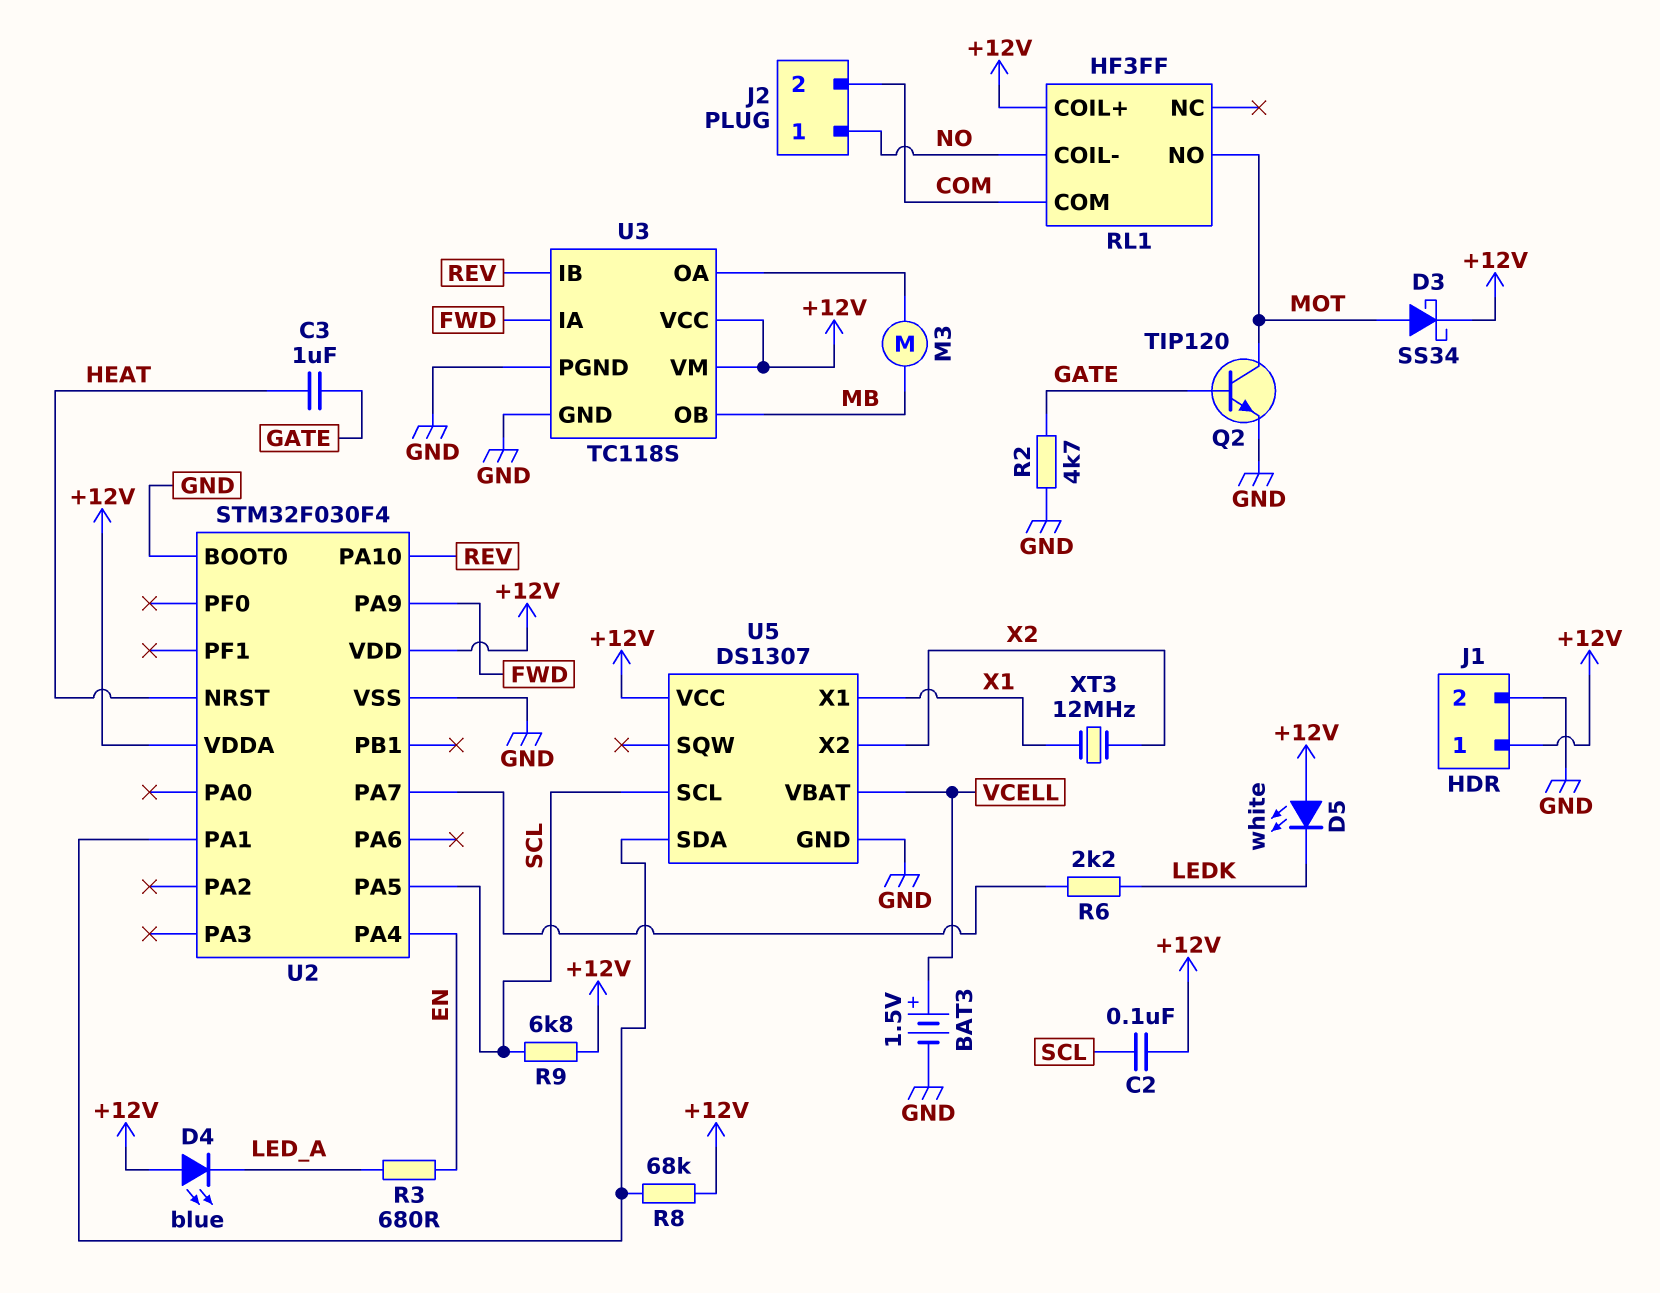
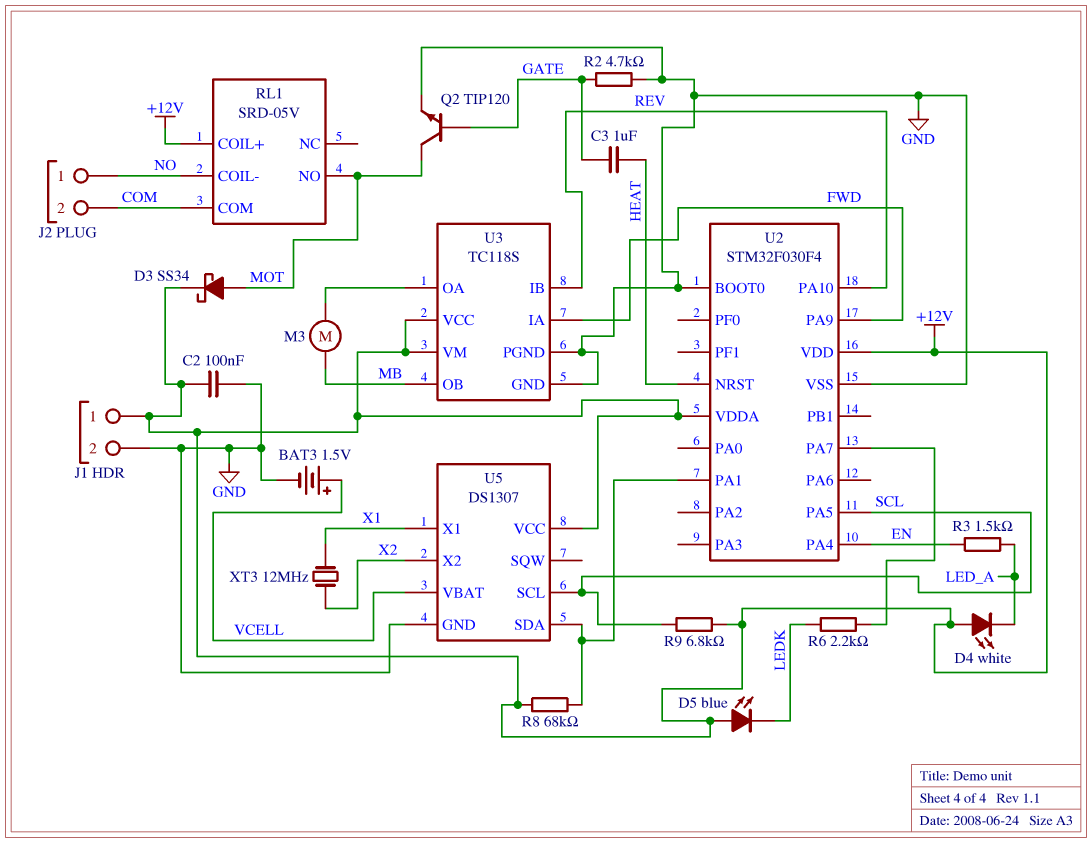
C2: 100nF (+12V, SCL) -> 100nF (+12V, GND)
D4: LED blue (A +12V, K LED_A) -> LED white (A +12V, K LED_A)
D5: LED white (A +12V, K LEDK) -> LED blue (A +12V, K LEDK)
R3: 680 (EN, LED_A) -> 1.5k (EN, LED_A)
RL1: HF3FF -> SRD-05V

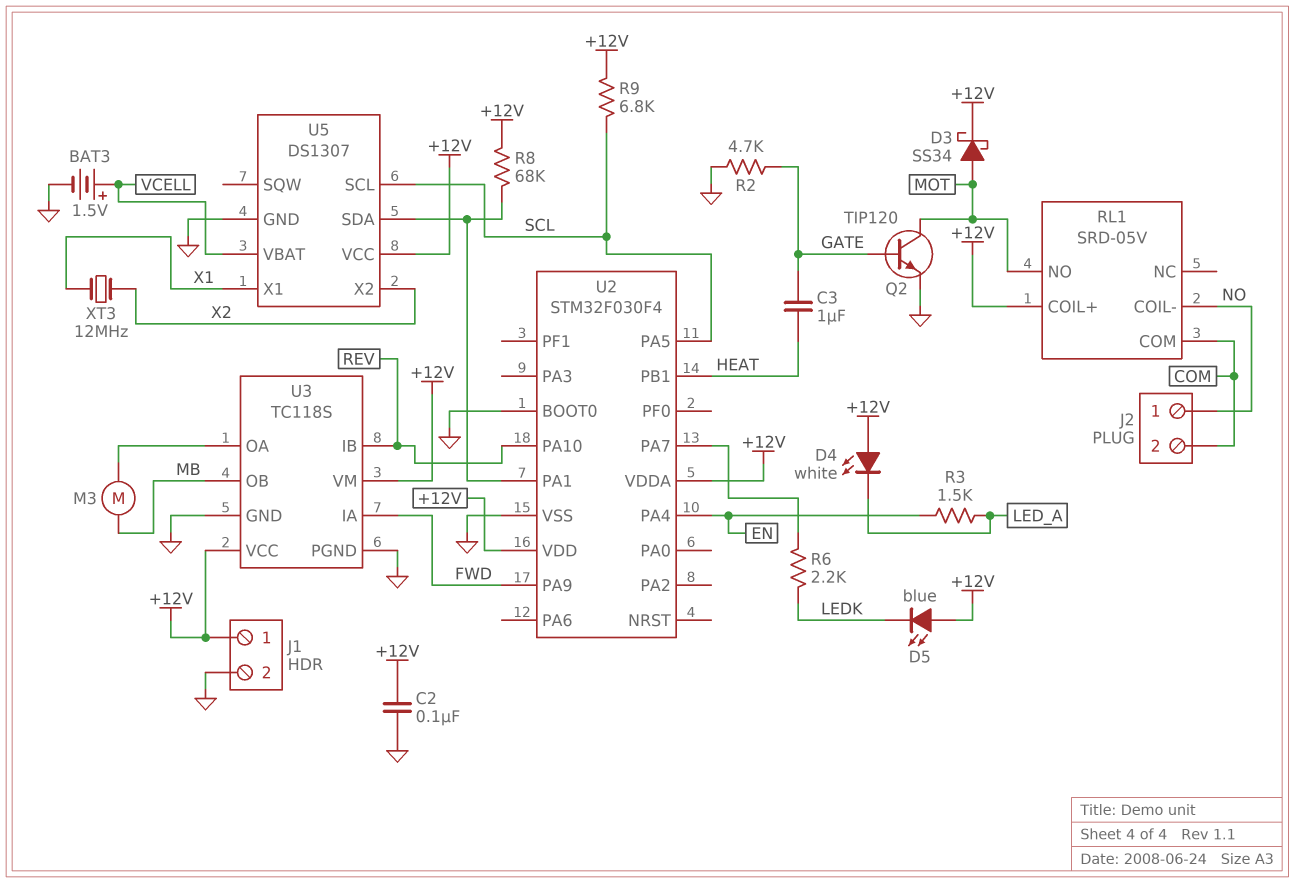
U2 pin NRST: HEAT -> none
U2 pin PB1: none -> HEAT

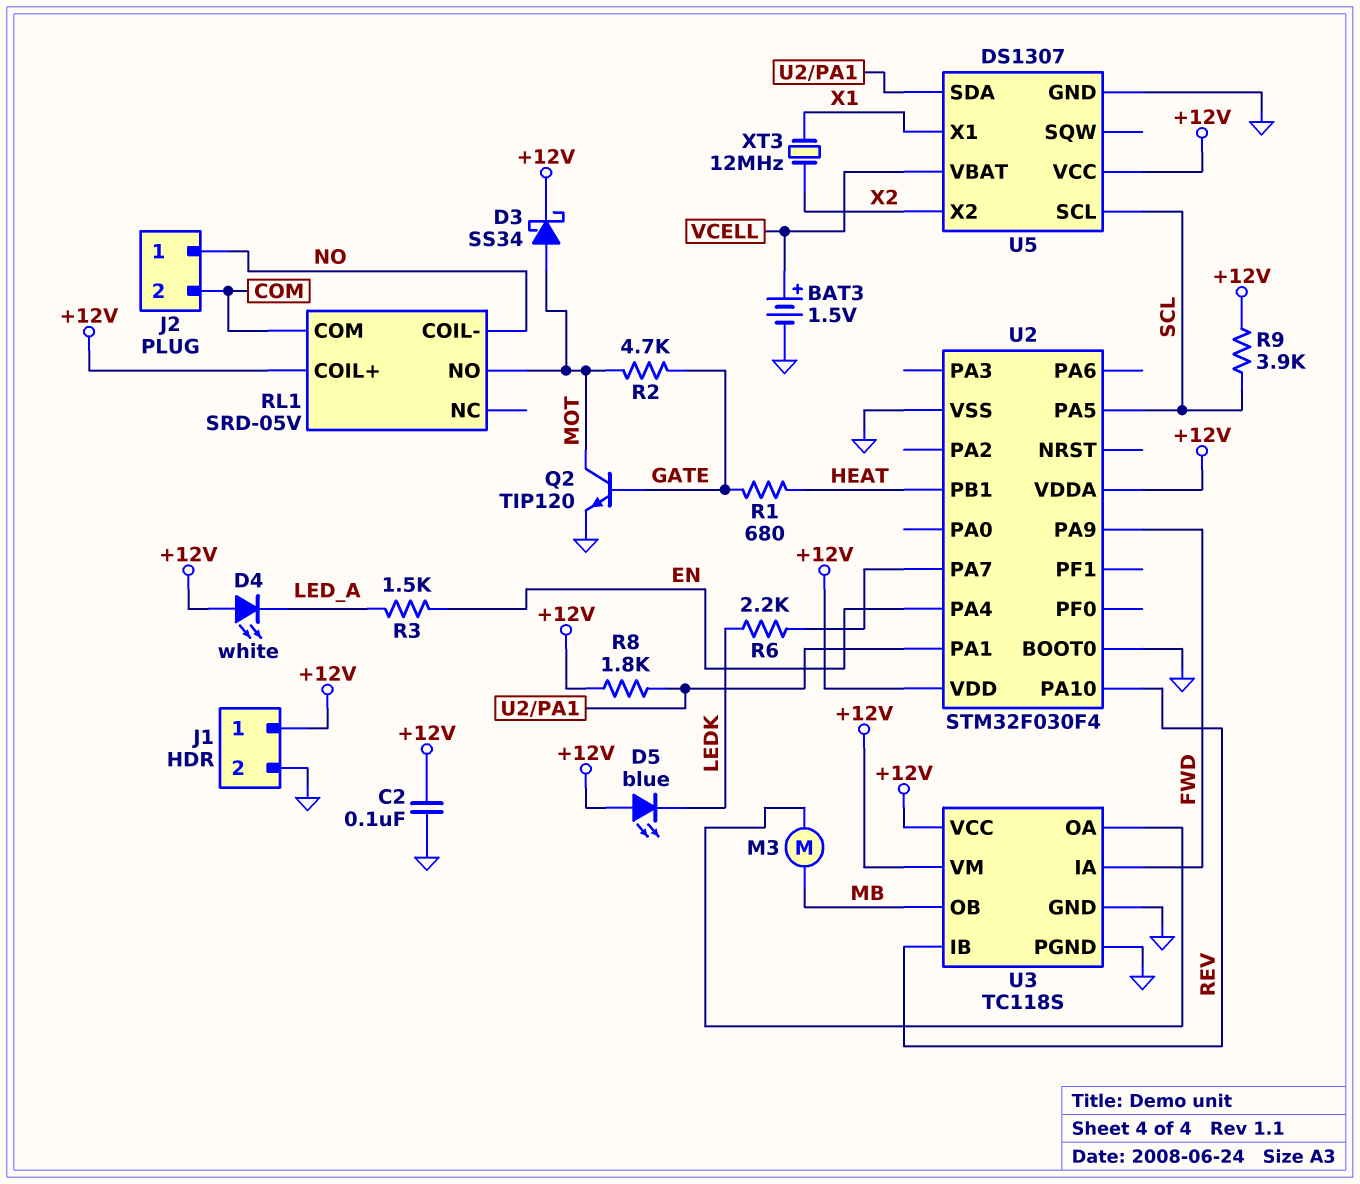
C3: 1uF (GATE, HEAT) -> none
R1: none -> 680 (GATE, HEAT)
R2: 4.7k (GATE, GND) -> 4.7k (GATE, MOT)
R8: 68k (+12V, U2/PA1) -> 1.8k (+12V, U2/PA1)
R9: 6.8k (+12V, SCL) -> 3.9k (+12V, SCL)

